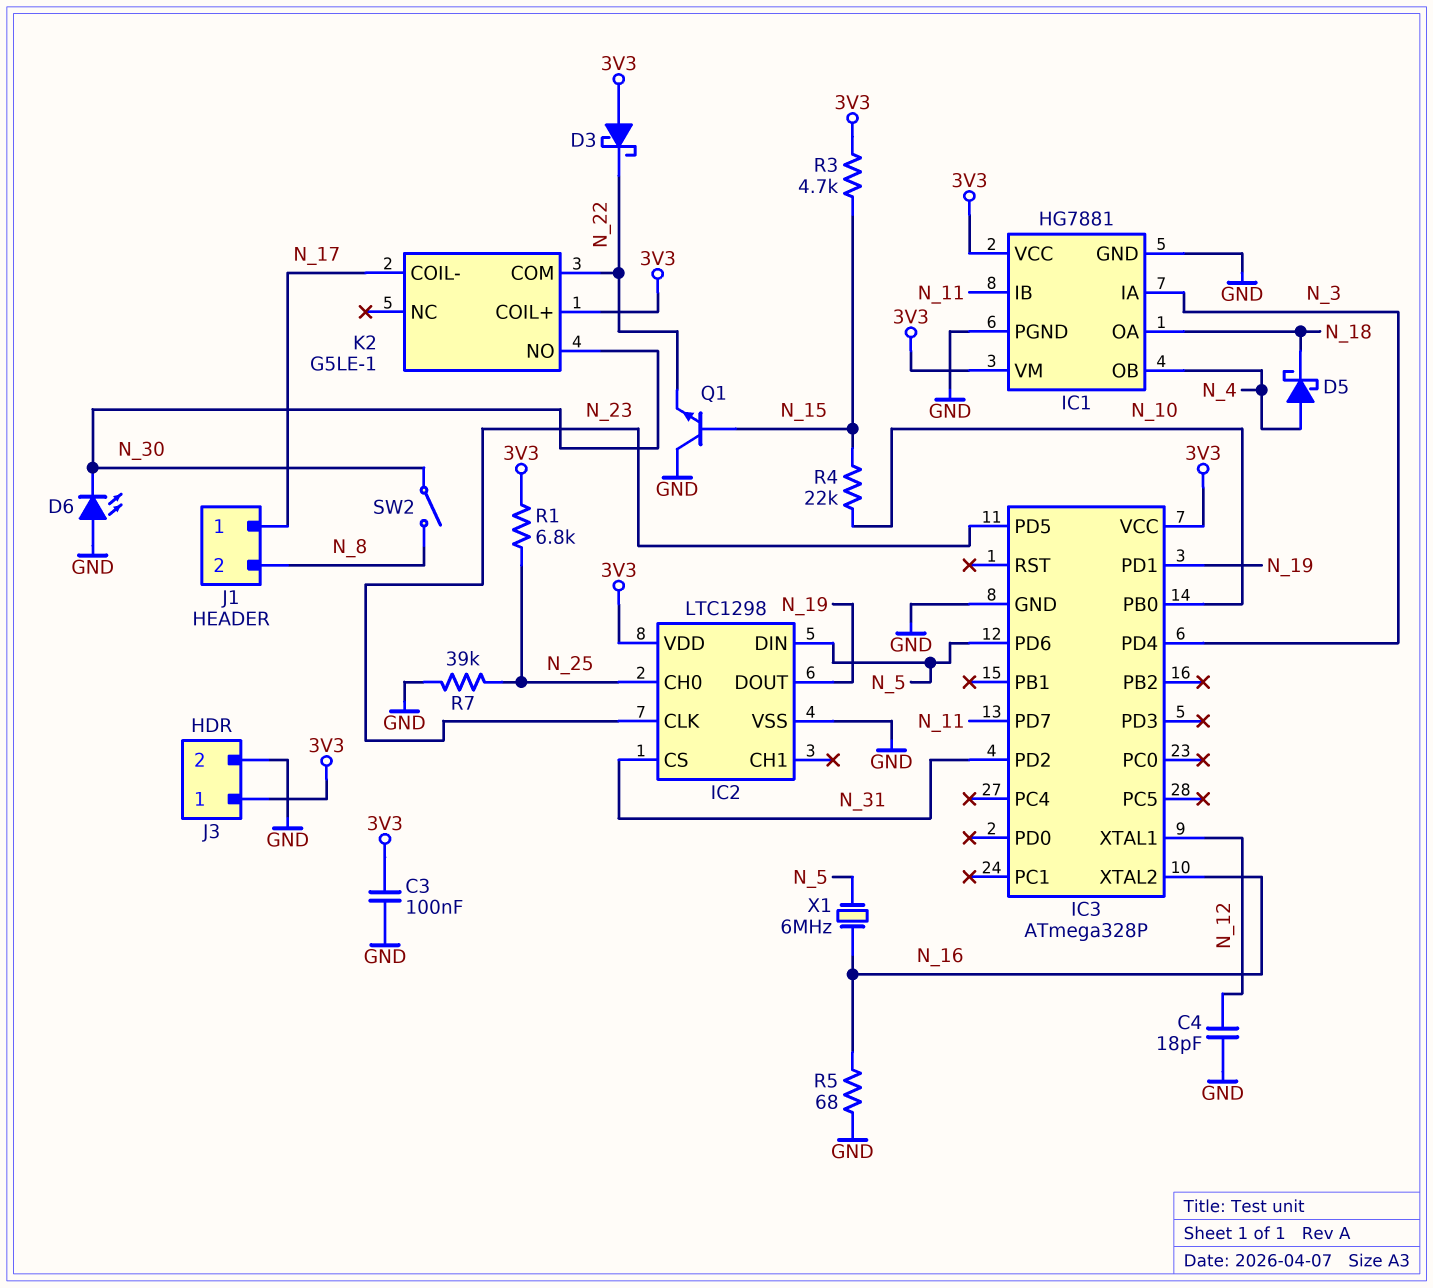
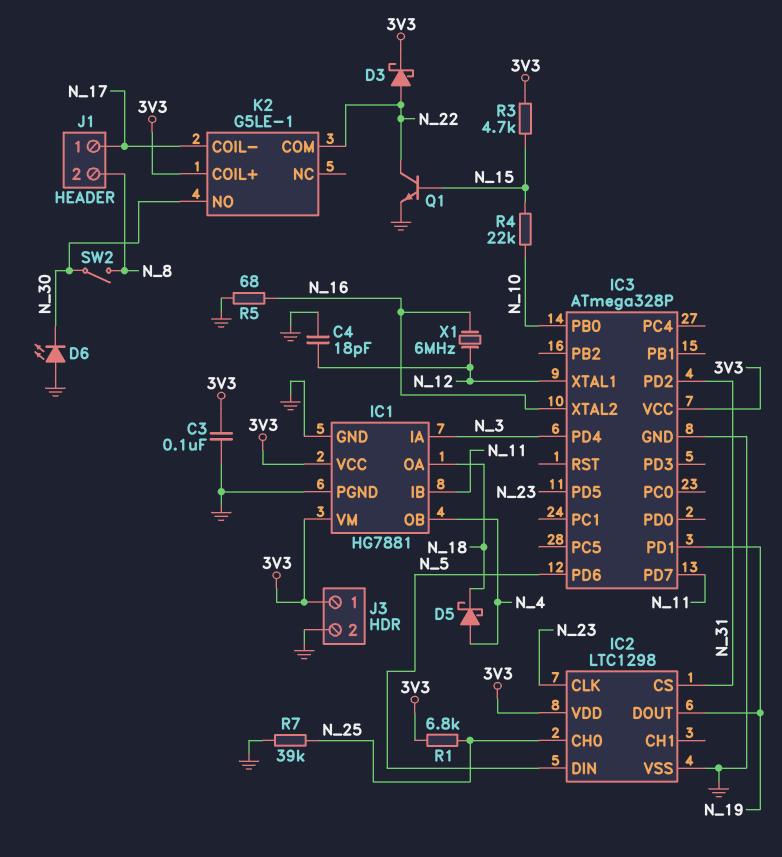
D3: schottky (A 3V3, K N_22) -> schottky (A N_22, K 3V3)
Q1: NPN (B N_15, C GND, E N_22) -> NPN (B N_15, C N_22, E GND)
X1: 6MHz (N_5, N_16) -> 6MHz (N_12, N_16)

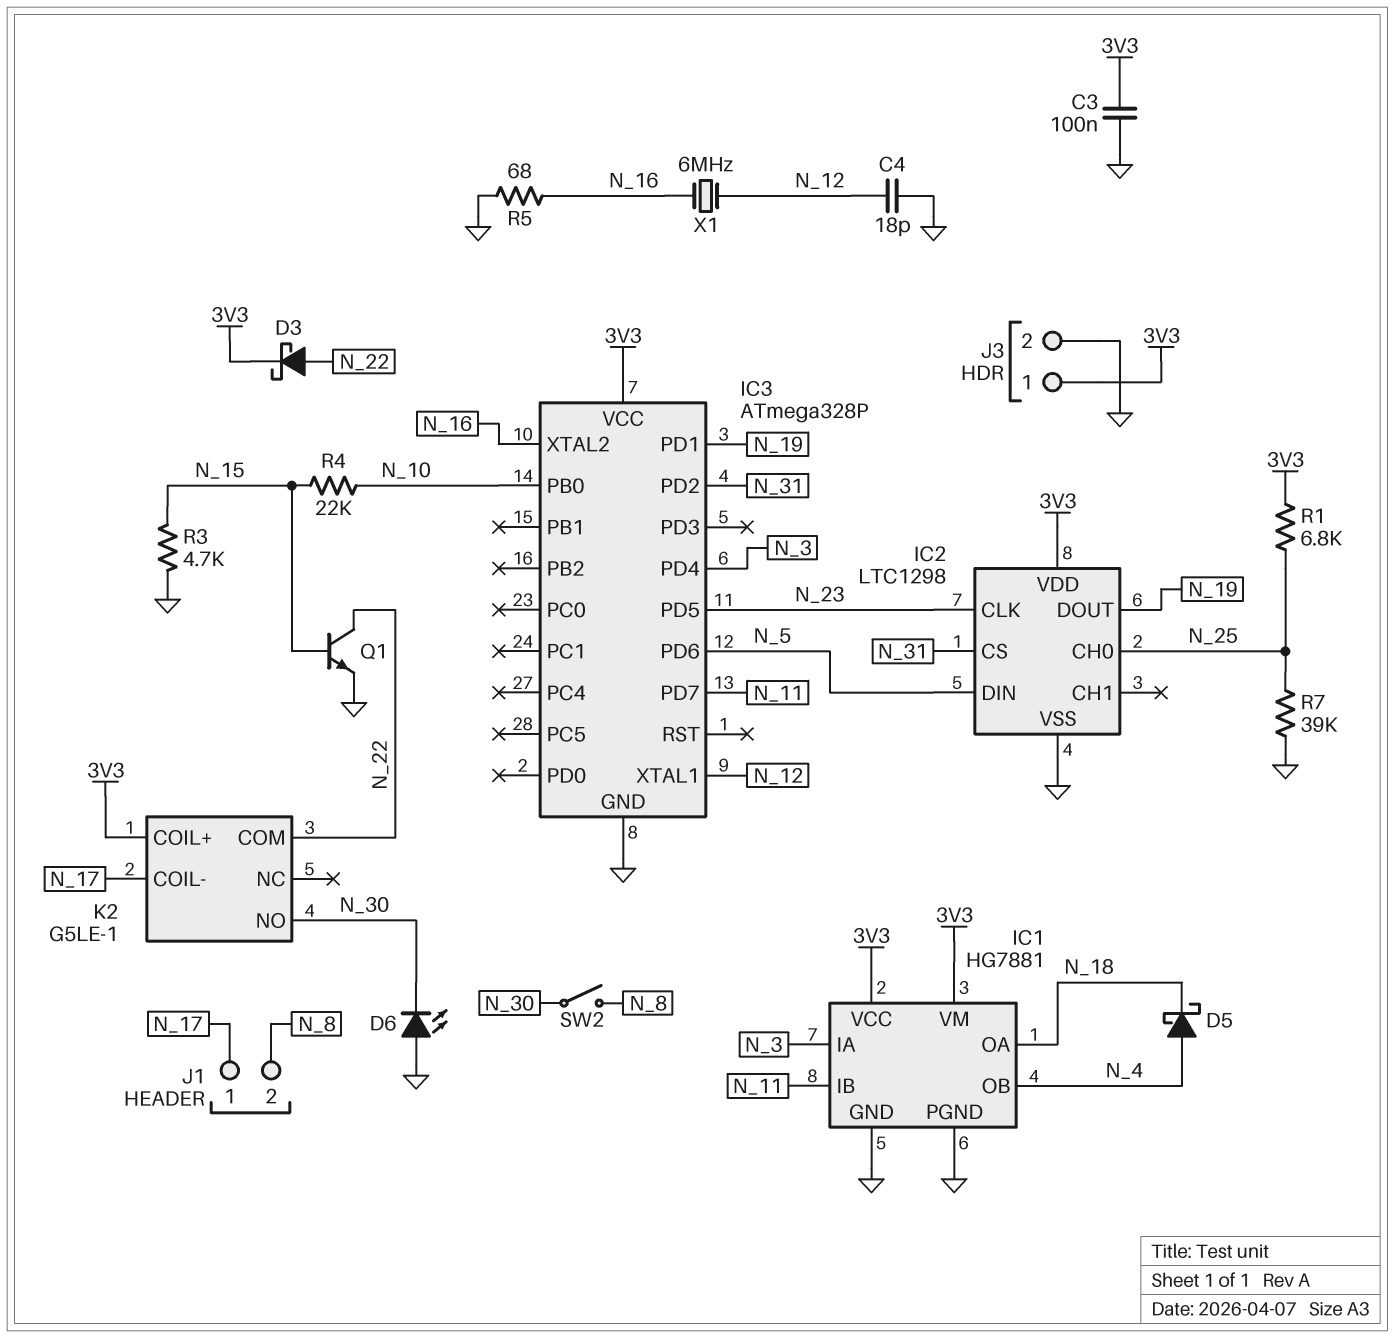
R3: 4.7k (3V3, N_15) -> 4.7k (GND, N_15)

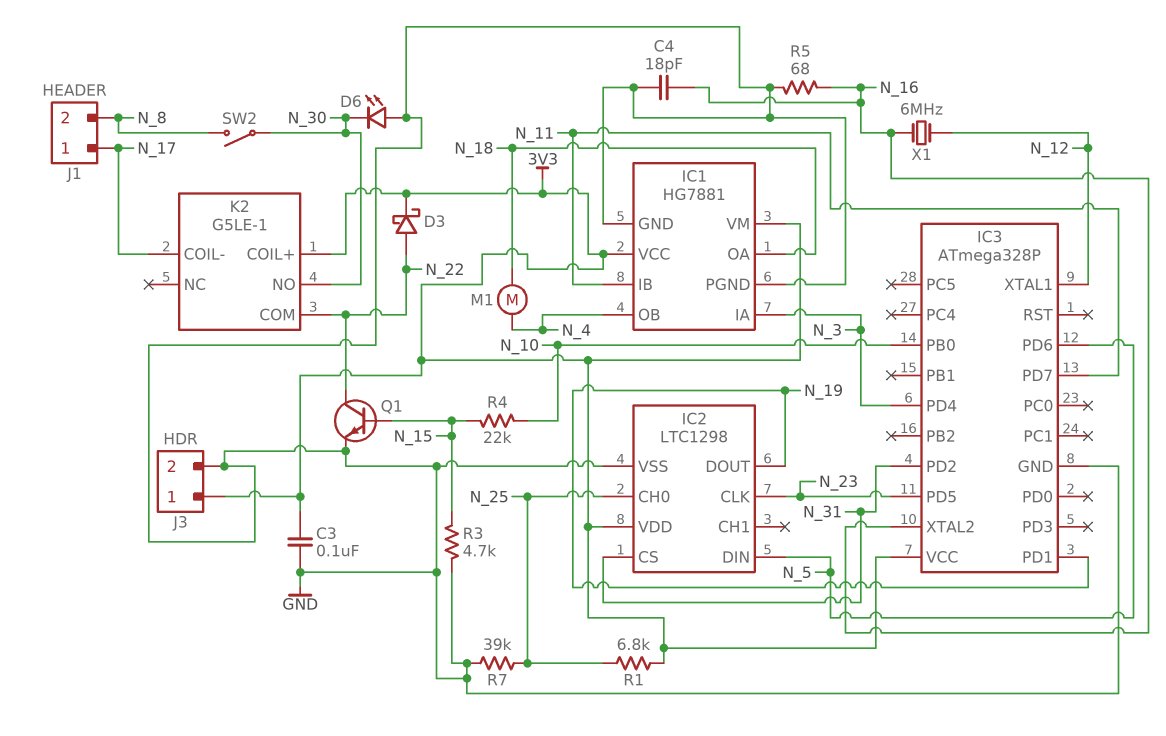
C4: 18pF (GND, N_12) -> 18pF (GND, N_16)
D5: schottky (A N_4, K N_18) -> none
M1: none -> motor (N_4, N_18)

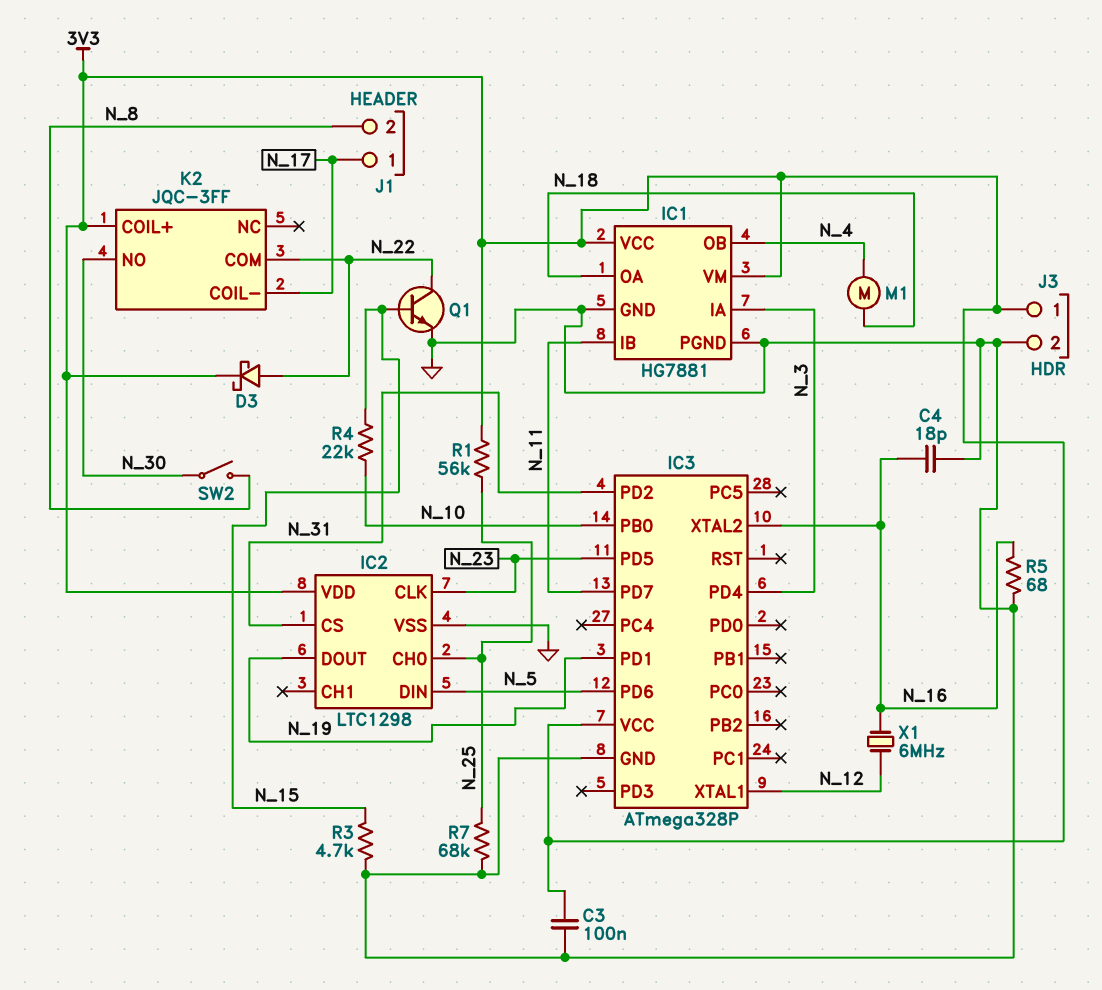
D6: LED (A GND, K N_30) -> none
K2: G5LE-1 -> JQC-3FF
R1: 6.8k (3V3, N_25) -> 56k (3V3, N_25)
R7: 39k (GND, N_25) -> 68k (GND, N_25)

